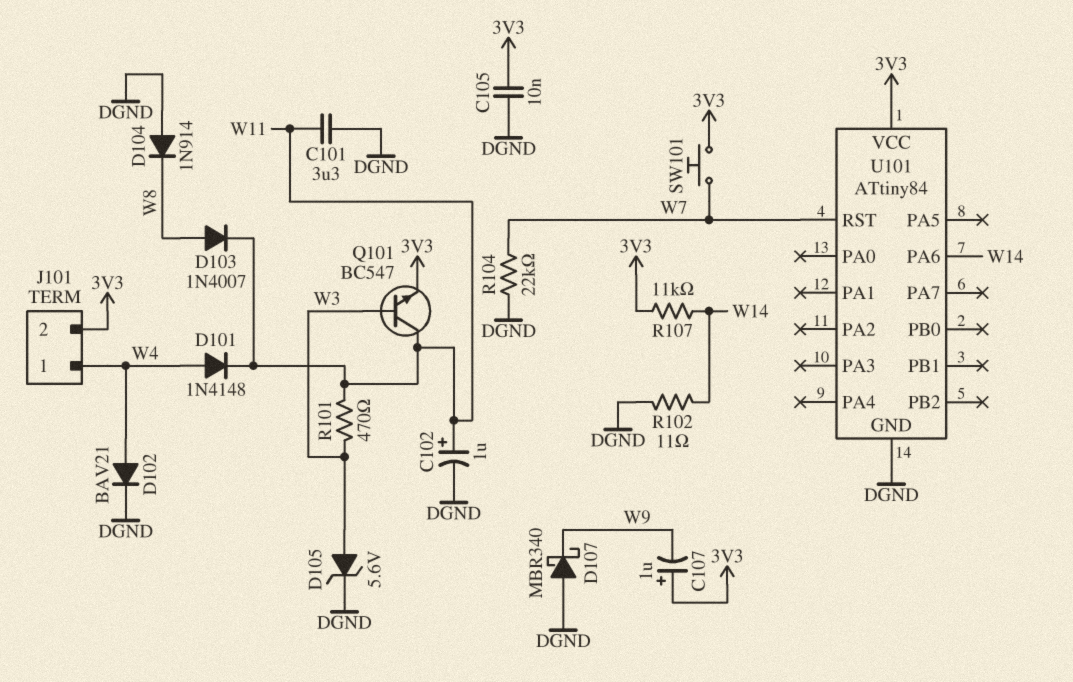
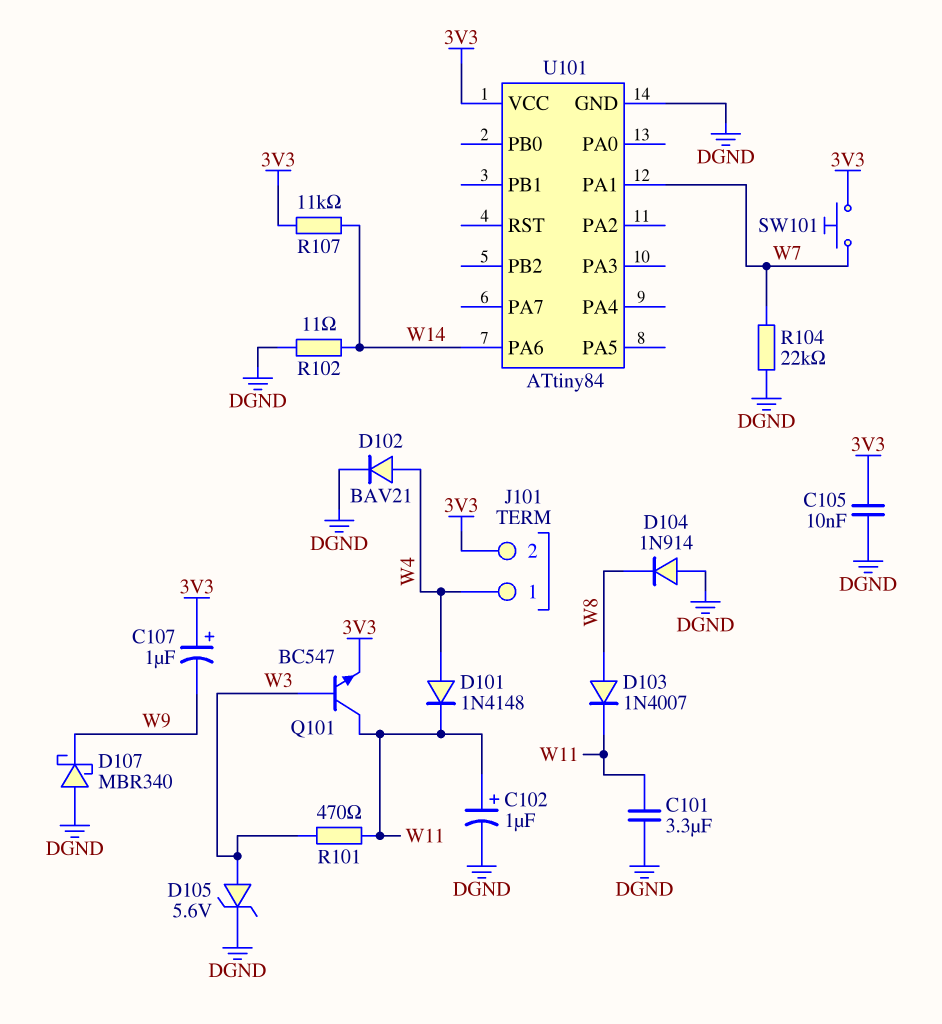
U101 pin PA1: none -> W7
U101 pin RST: W7 -> none

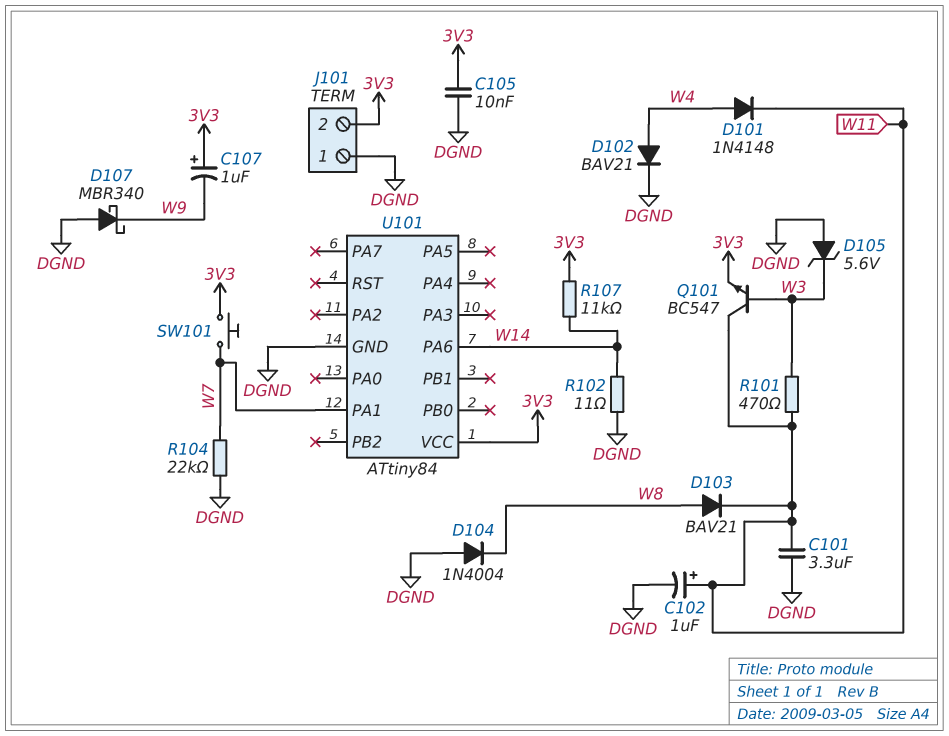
D103: diode 1N4007 (A W8, K W11) -> diode BAV21 (A W8, K W11)
D104: diode 1N914 (A DGND, K W8) -> diode 1N4004 (A DGND, K W8)
D105: zener 5.6V (A W3, K DGND) -> zener 5.6V (A DGND, K W3)
J101 pin 1: W4 -> DGND

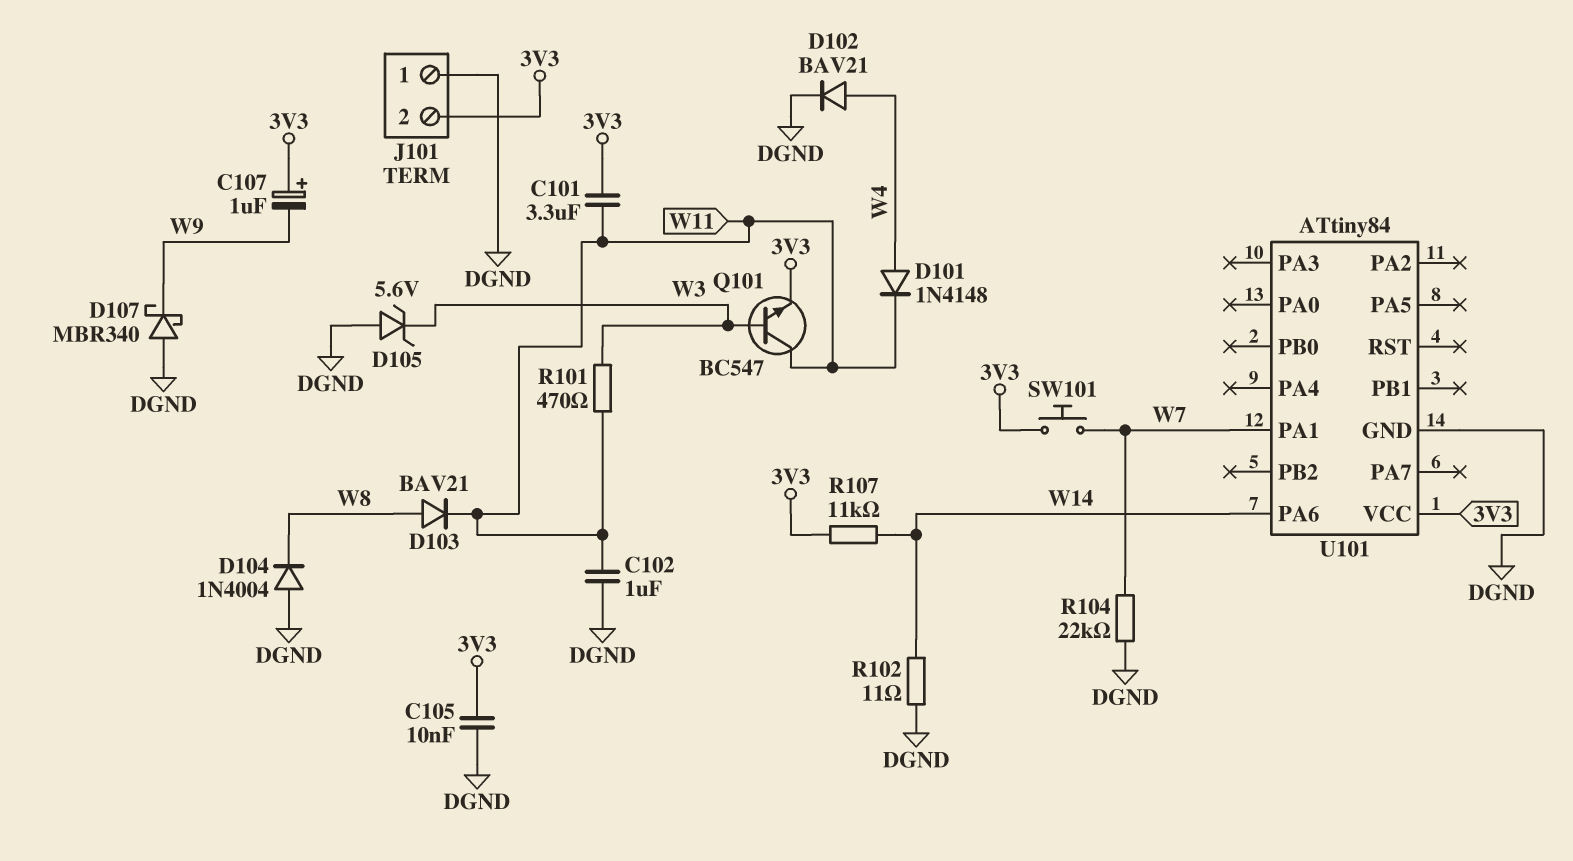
C101: 3.3uF (DGND, W11) -> 3.3uF (3V3, W11)
C102: 1uF (plus W11, minus DGND) -> 1uF (DGND, W11)

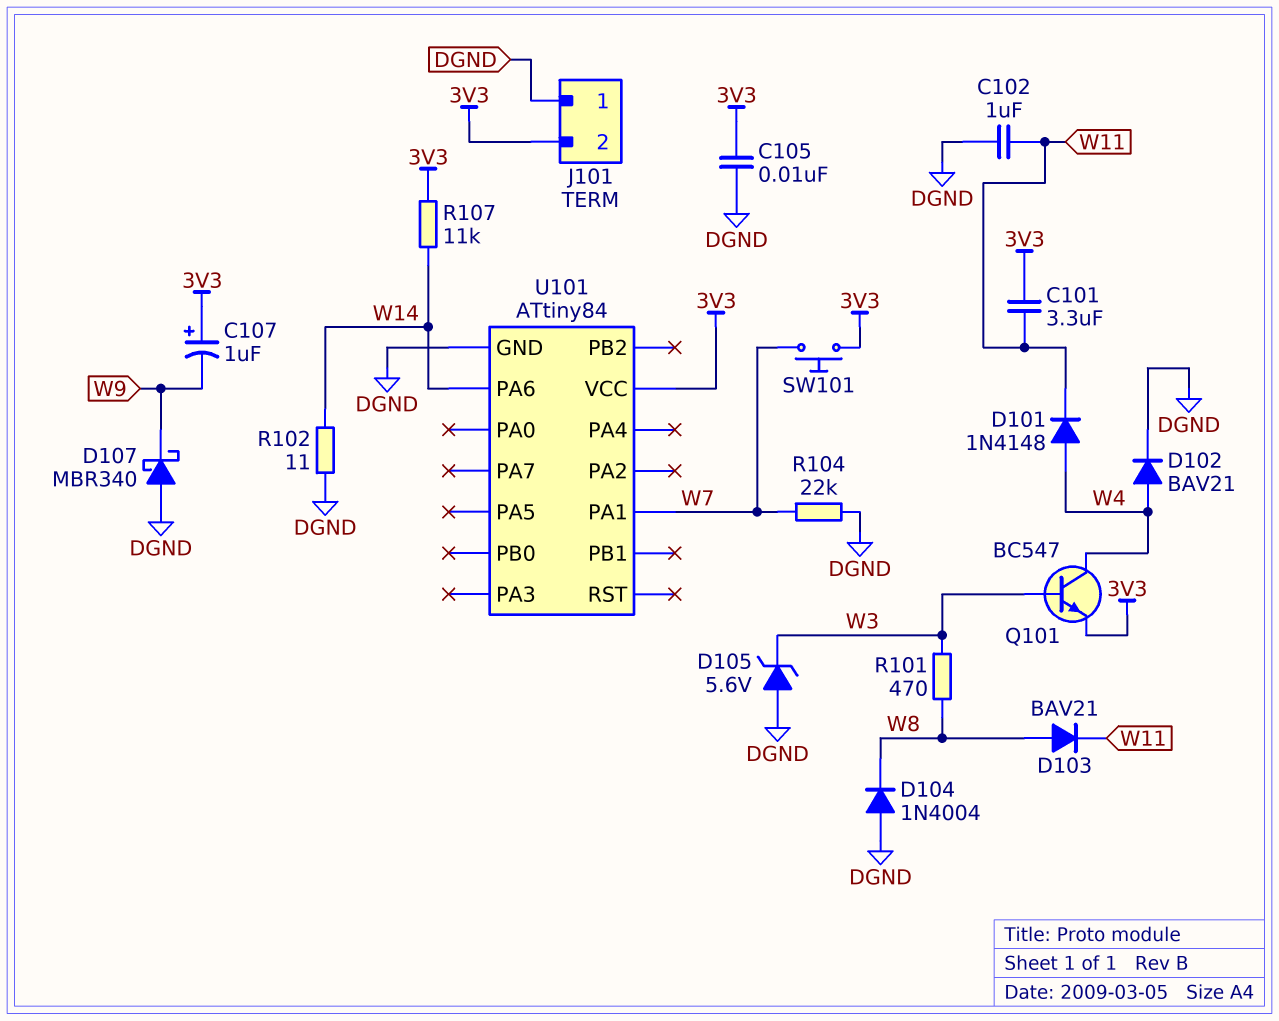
Q101: NPN BC547 (B W3, C W11, E 3V3) -> NPN BC547 (B W3, C W4, E 3V3)
R101: 470 (W3, W11) -> 470 (W3, W8)

